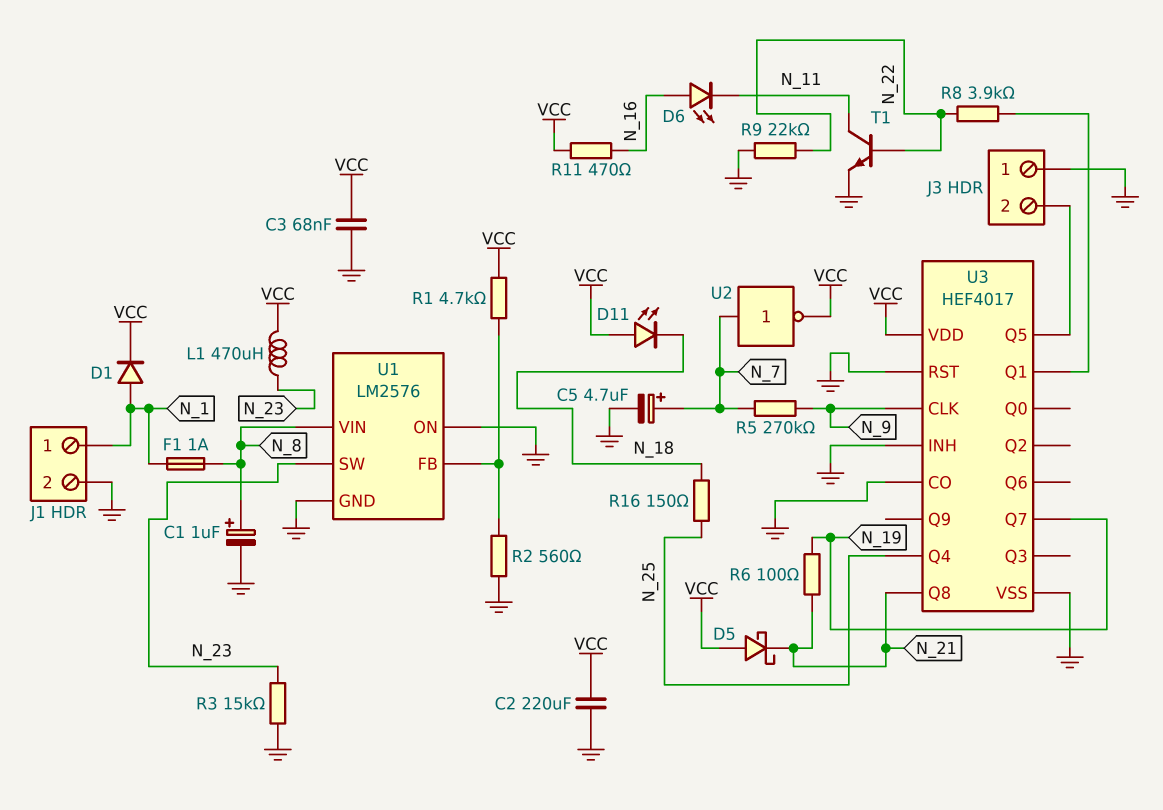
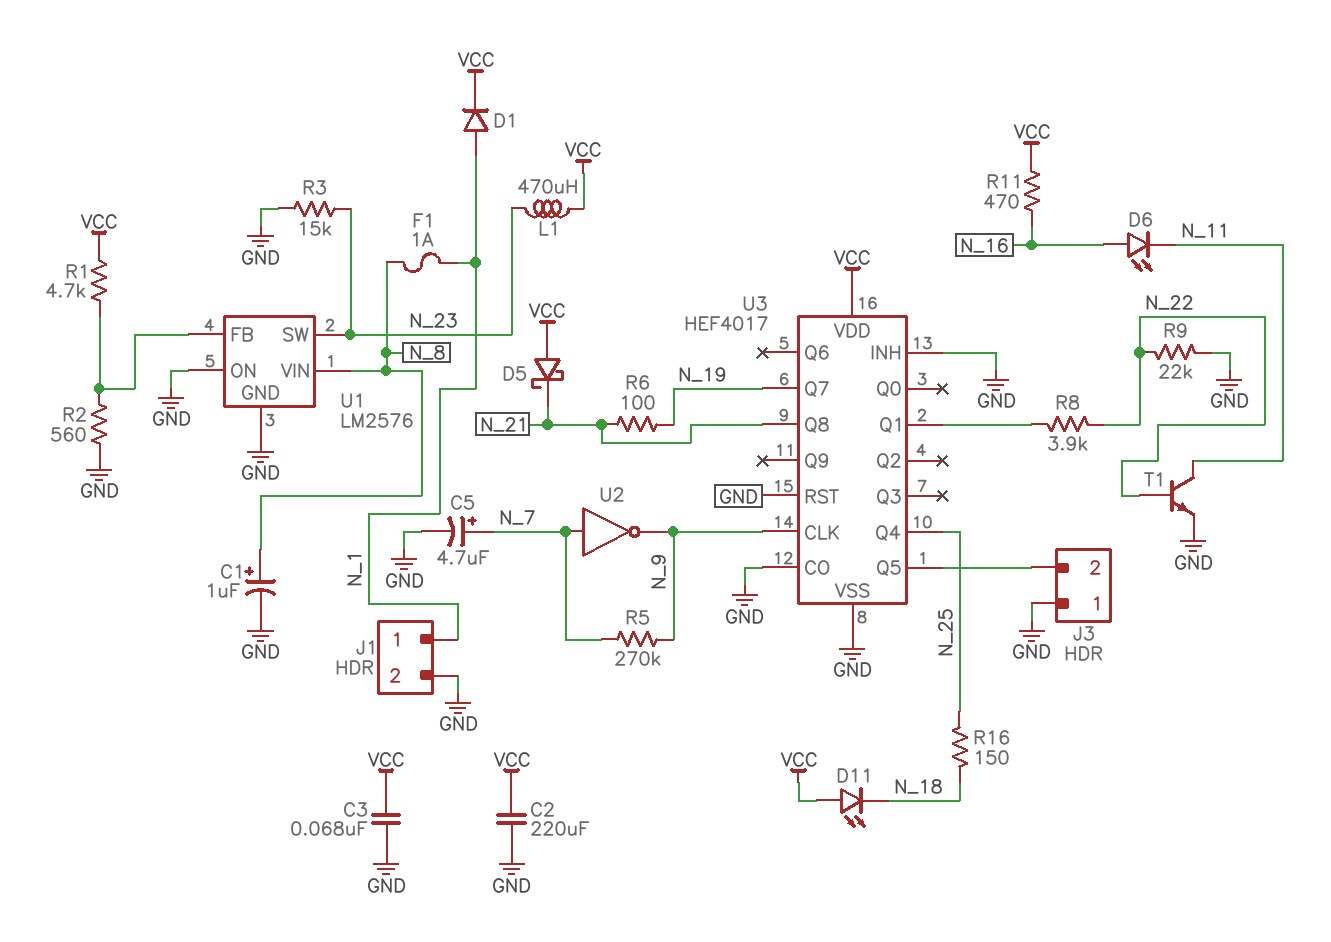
U2: NOT (in N_7, out VCC) -> NOT (in N_7, out N_9)

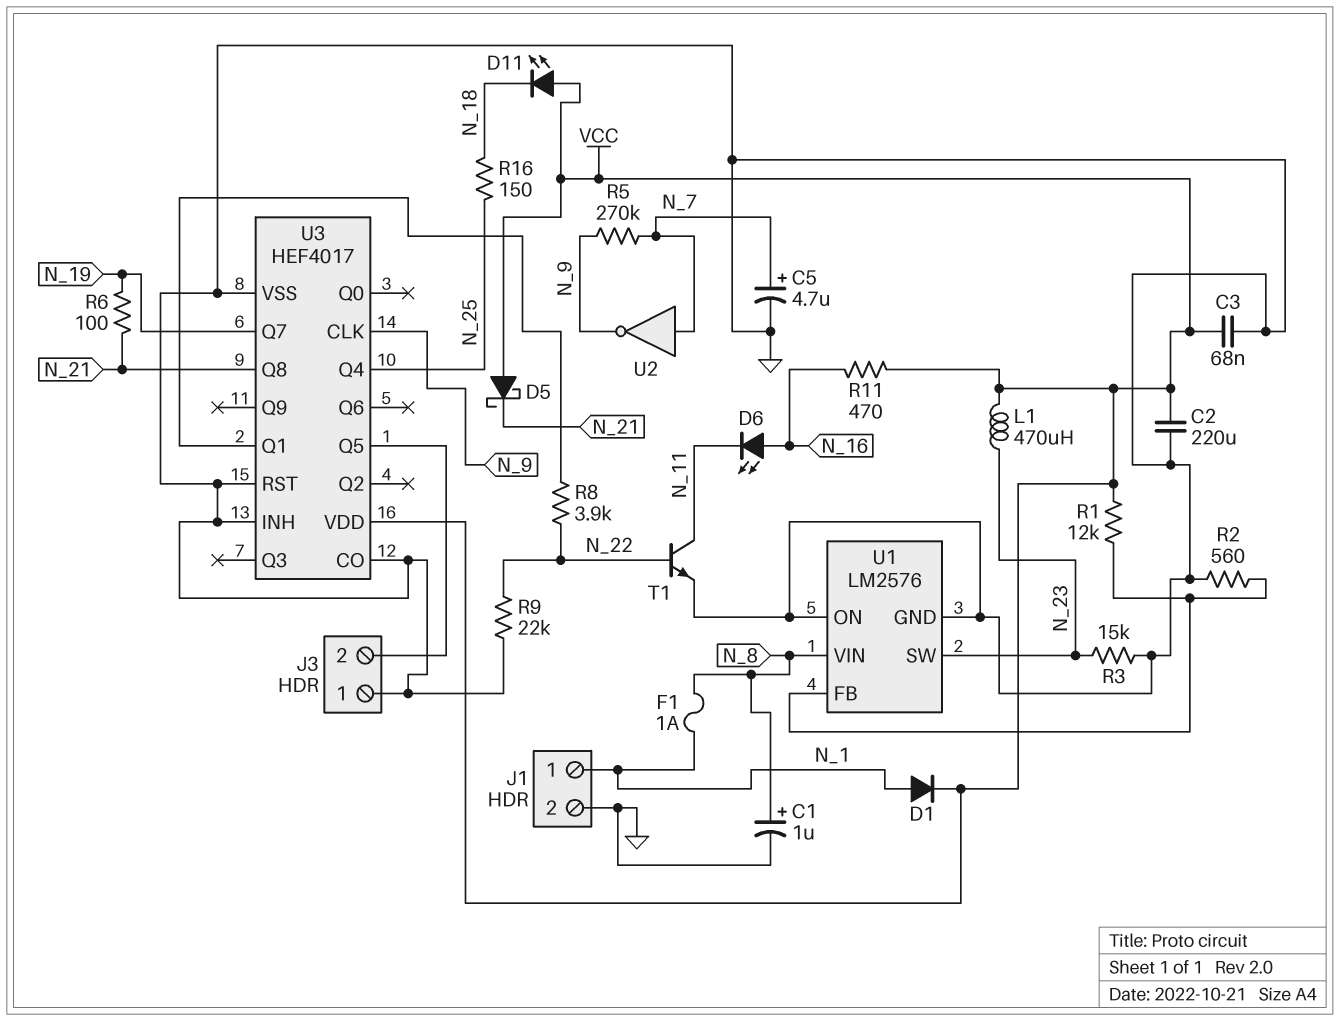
R1: 4.7k (U1/FB, VCC) -> 12k (U1/FB, VCC)

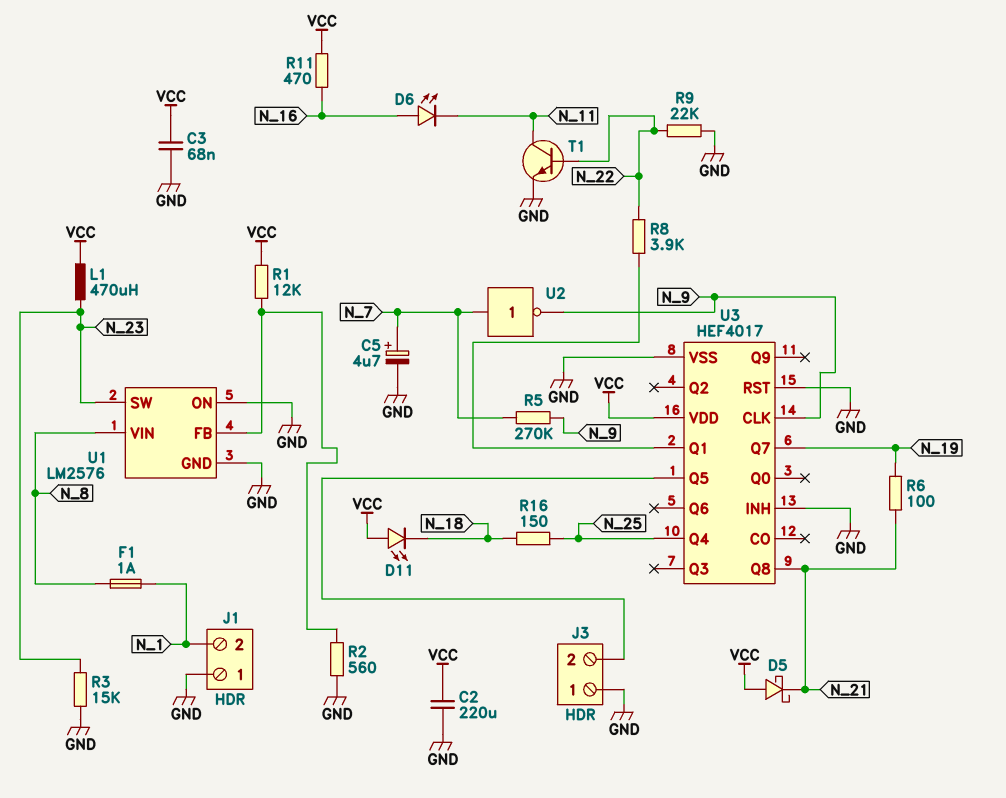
C1: 1uF (plus N_8, minus GND) -> none
D1: diode (A N_1, K VCC) -> none
J1 pin 1: N_1 -> GND
J1 pin 2: GND -> N_1
U3 pin CO: GND -> none

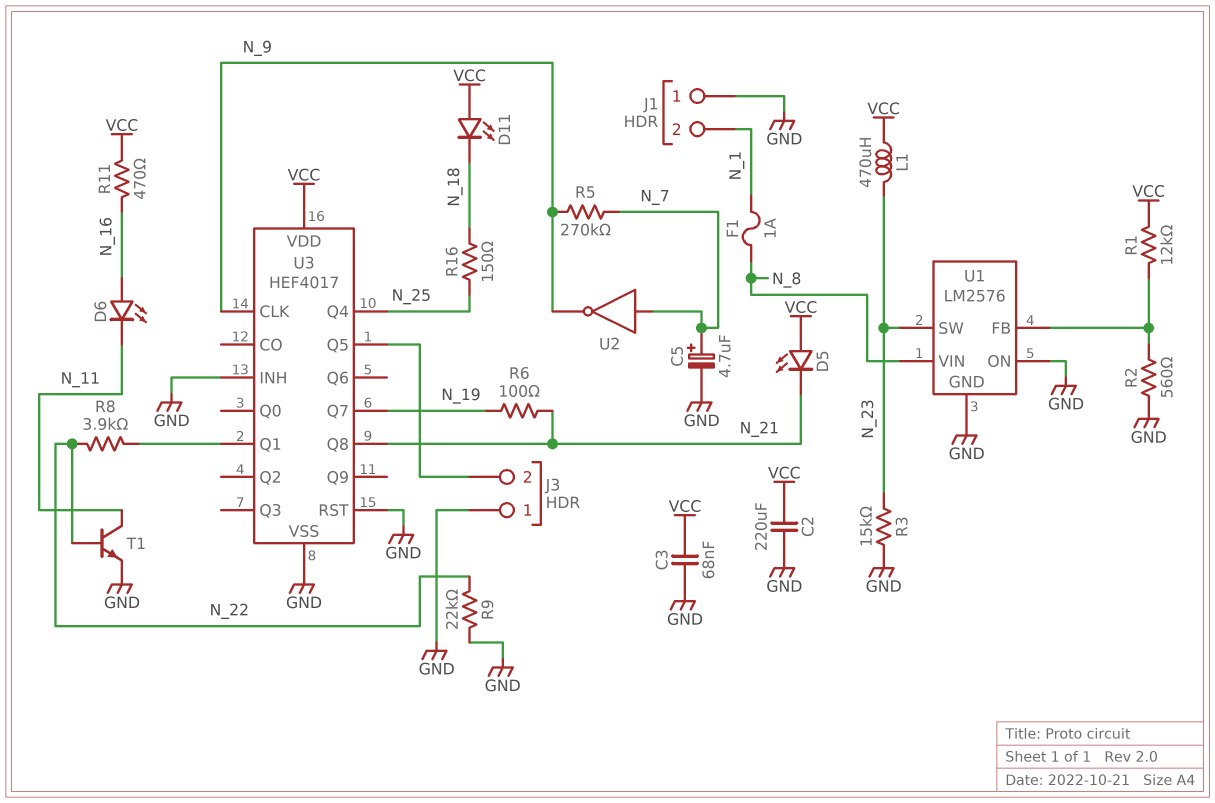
D5: schottky (A VCC, K N_21) -> LED (A VCC, K N_21)

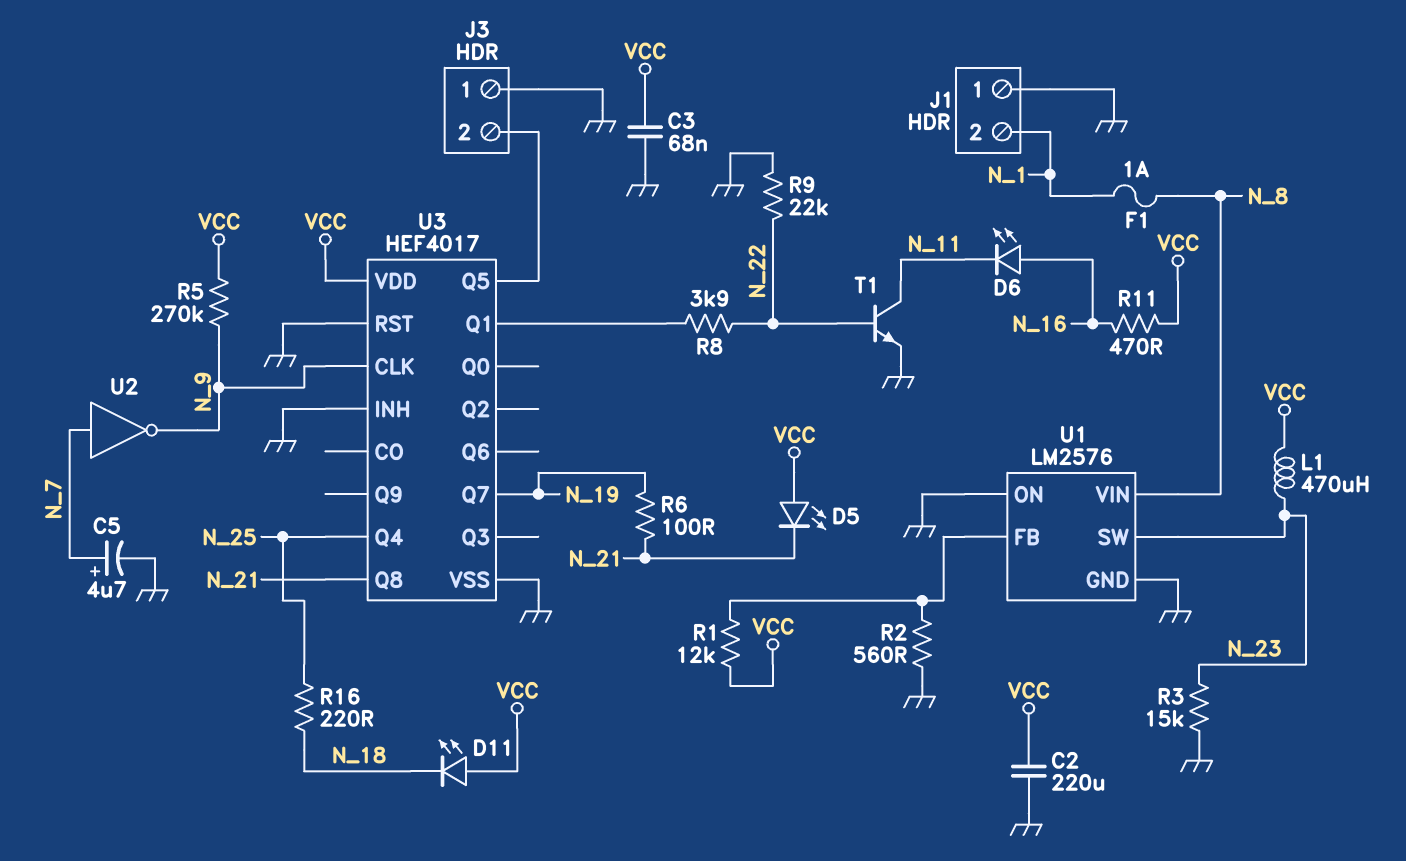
R5: 270k (N_7, N_9) -> 270k (N_9, VCC)
R16: 150 (N_18, N_25) -> 220 (N_18, N_25)

